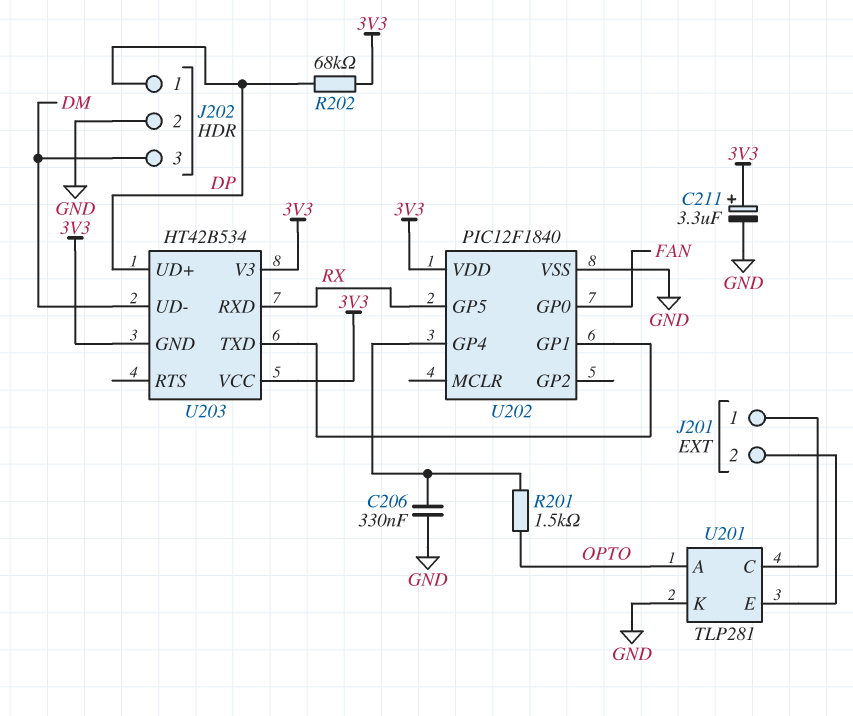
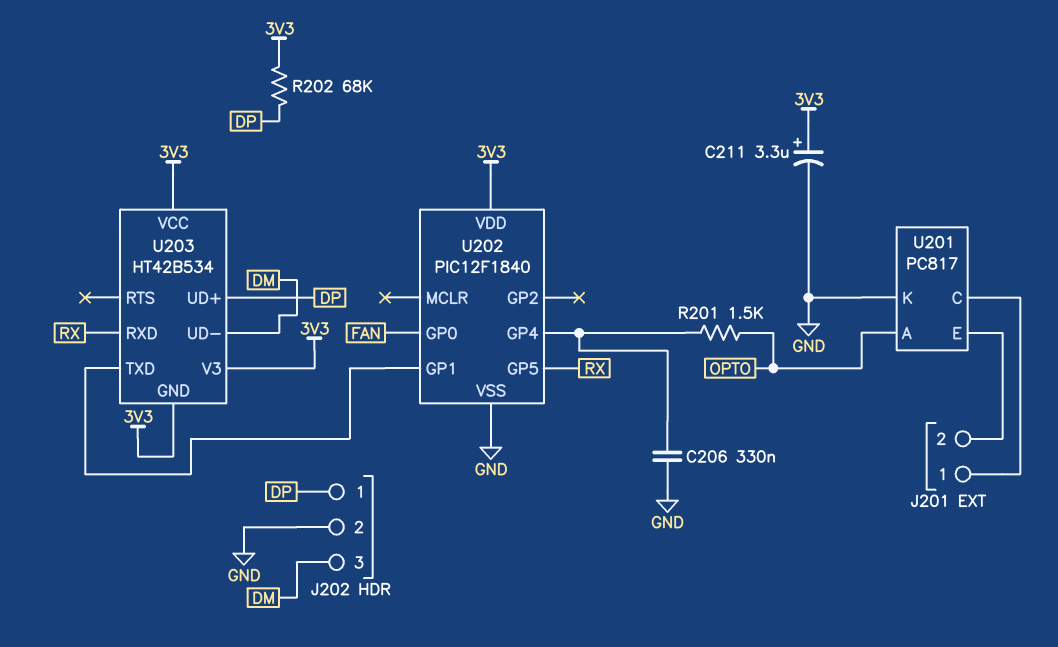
U201: TLP281 -> PC817

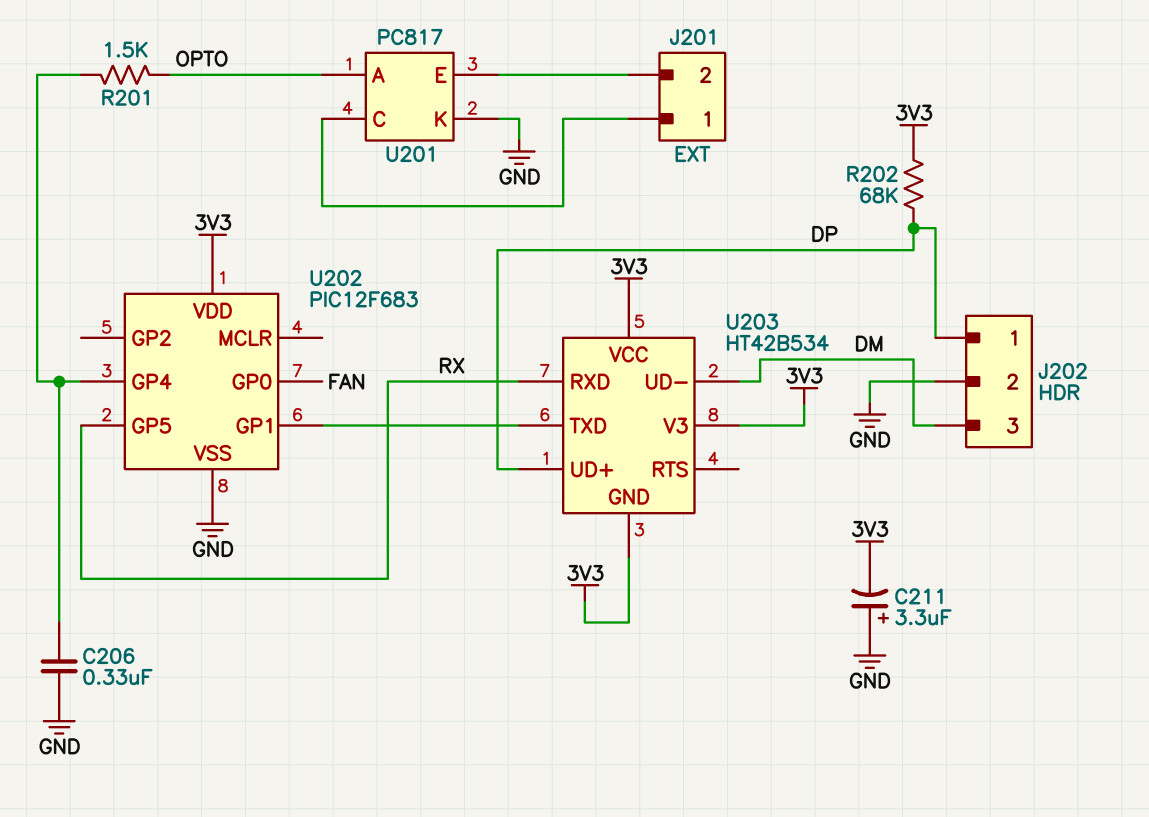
C211: 3.3uF (plus 3V3, minus GND) -> 3.3uF (plus GND, minus 3V3)
U202: PIC12F1840 -> PIC12F683

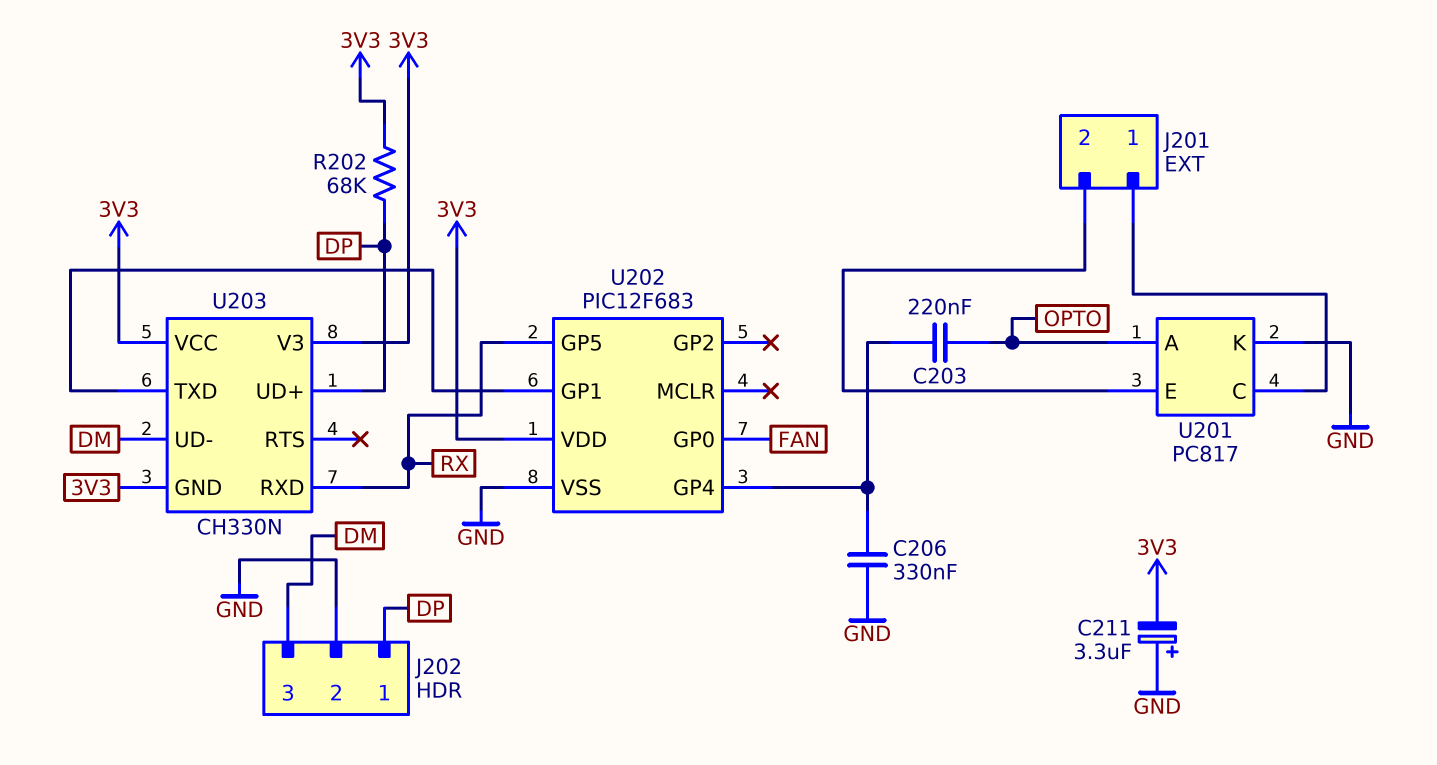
C203: none -> 220nF (OPTO, U202/GP4)
R201: 1.5k (OPTO, U202/GP4) -> none
U203: HT42B534 -> CH330N

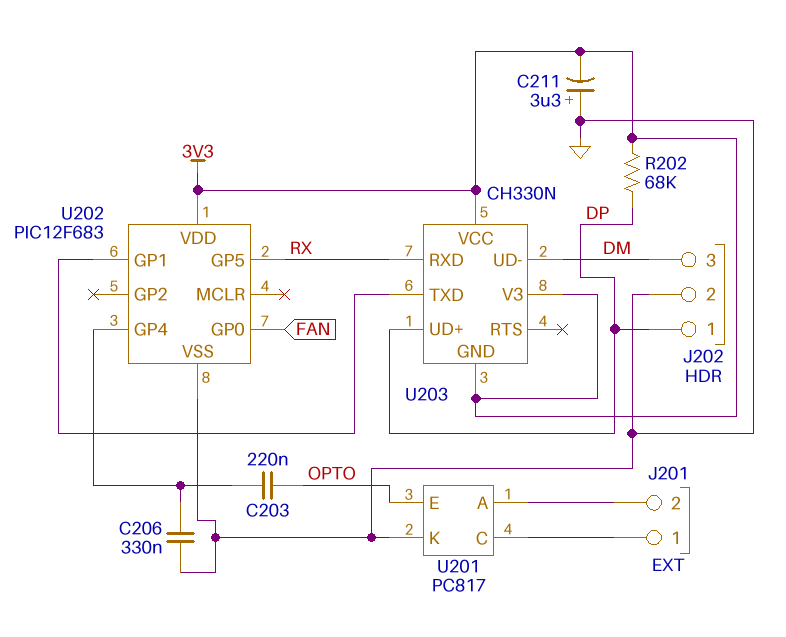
U201 pin A: OPTO -> J201/2
U201 pin E: J201/2 -> OPTO

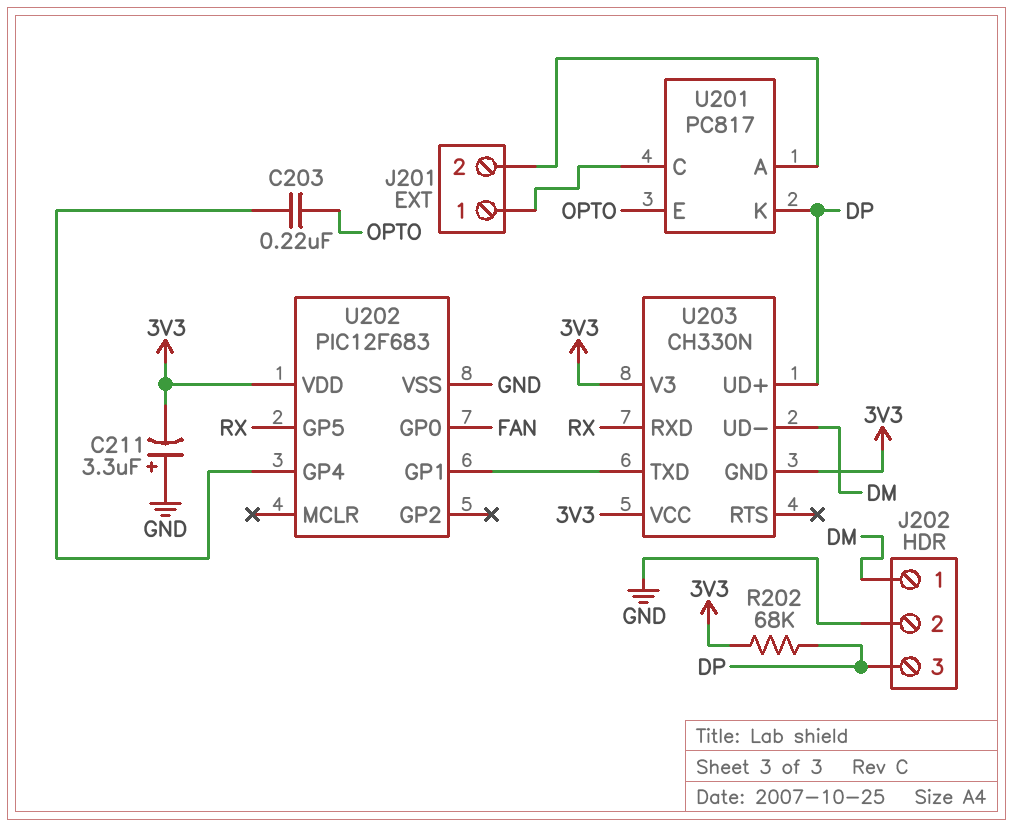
C206: 330nF (GND, U202/GP4) -> none
J202 pin 1: DP -> DM
J202 pin 3: DM -> DP
U201 pin K: GND -> DP

